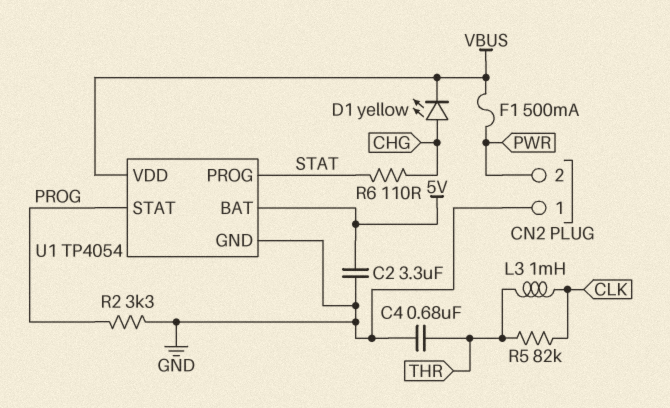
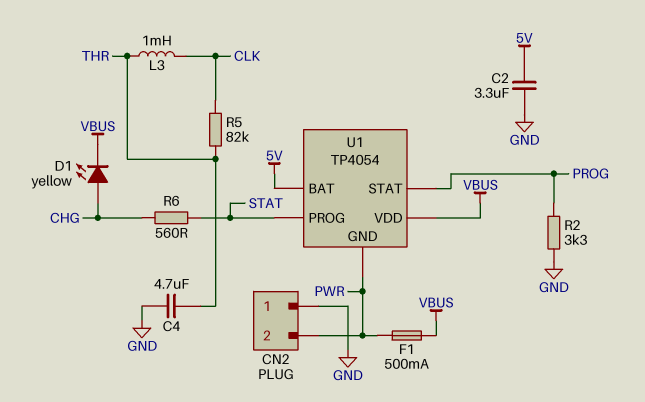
C4: 680nF (GND, THR) -> 4.7uF (GND, THR)
R6: 110 (CHG, STAT) -> 560 (CHG, STAT)
U1 pin GND: GND -> PWR

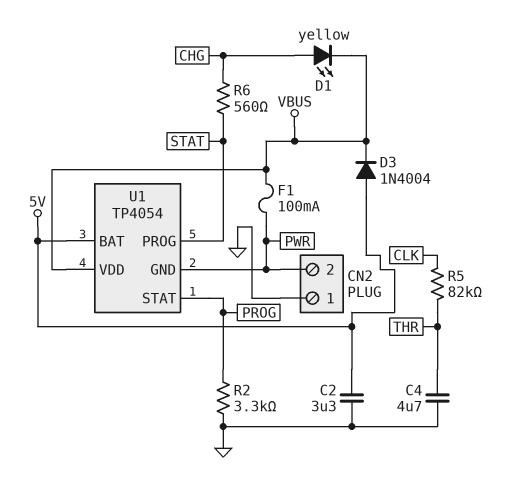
D3: none -> diode 1N4004 (A 5V, K VBUS)
F1: 500mA (PWR, VBUS) -> 100mA (PWR, VBUS)
L3: 1mH (CLK, THR) -> none

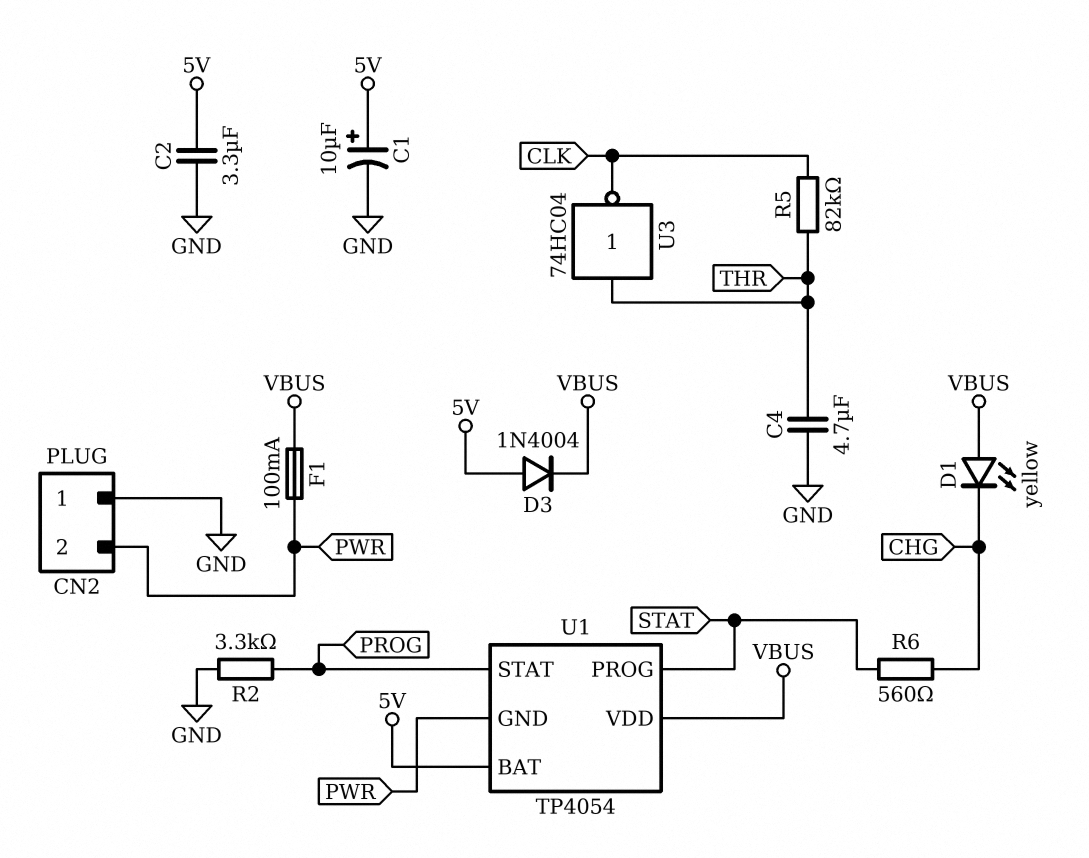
C1: none -> 10uF (plus 5V, minus GND)
D1: LED yellow (A CHG, K VBUS) -> LED yellow (A VBUS, K CHG)
U3: none -> NOT 74HC04 (in THR, out CLK)

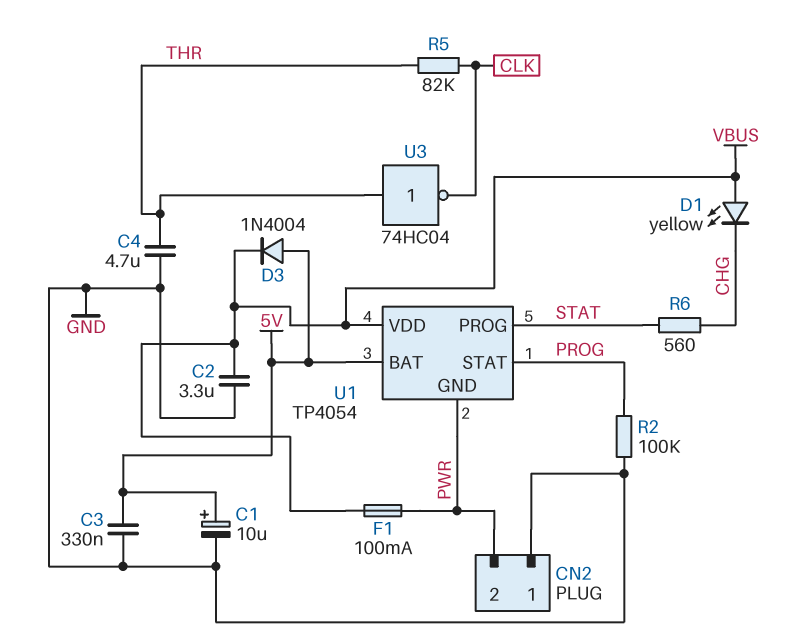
C2: 3.3uF (5V, GND) -> 3.3uF (GND, VBUS)
C3: none -> 330nF (5V, GND)
R2: 3.3k (GND, PROG) -> 100k (GND, PROG)

